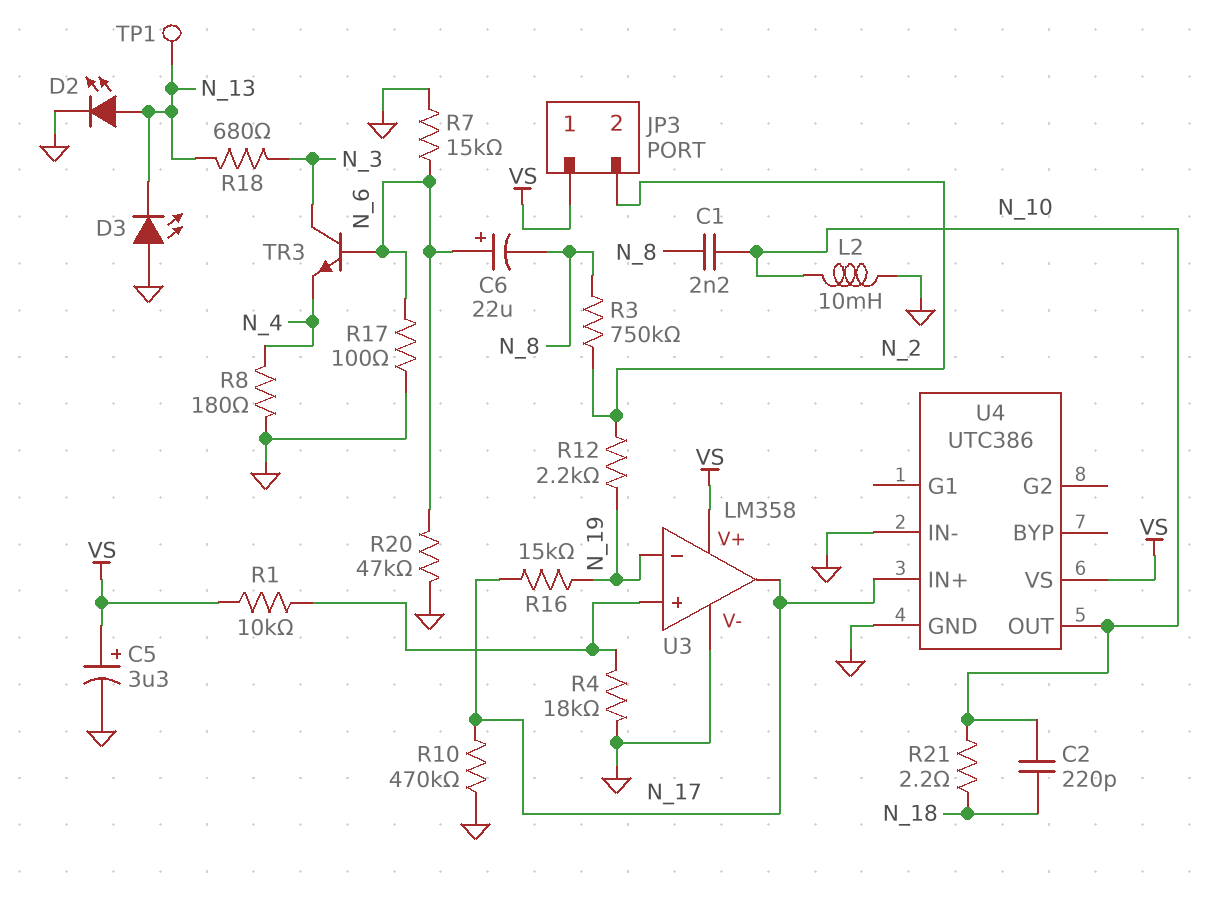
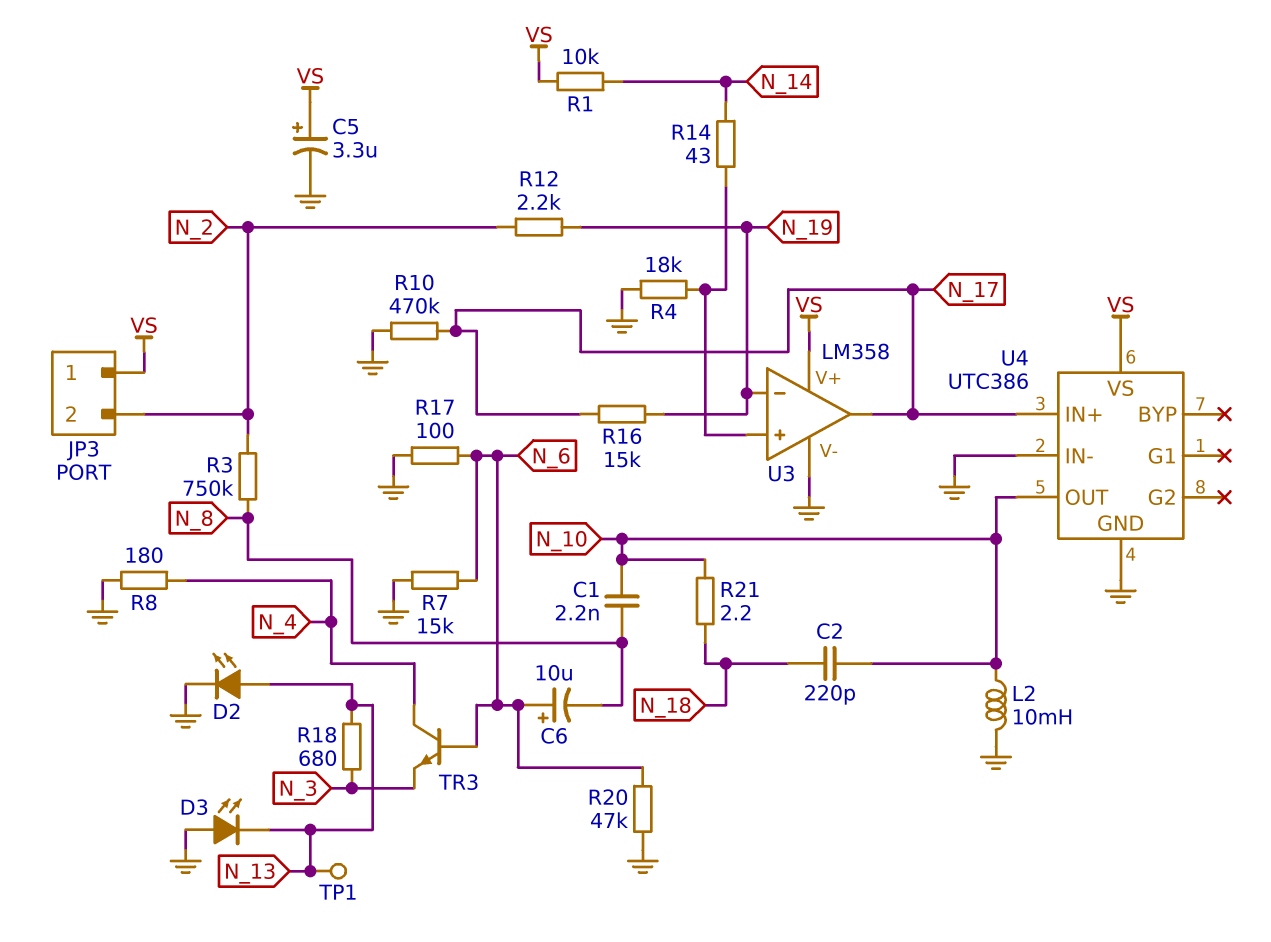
C6: 22uF (plus N_6, minus N_8) -> 10uF (plus N_6, minus N_8)
R1: 10k (U3/in+, VS) -> 10k (N_14, VS)
R14: none -> 43 (N_14, U3/in+)
TR3: NPN (B N_6, C N_3, E N_4) -> NPN (B N_6, C N_4, E N_3)

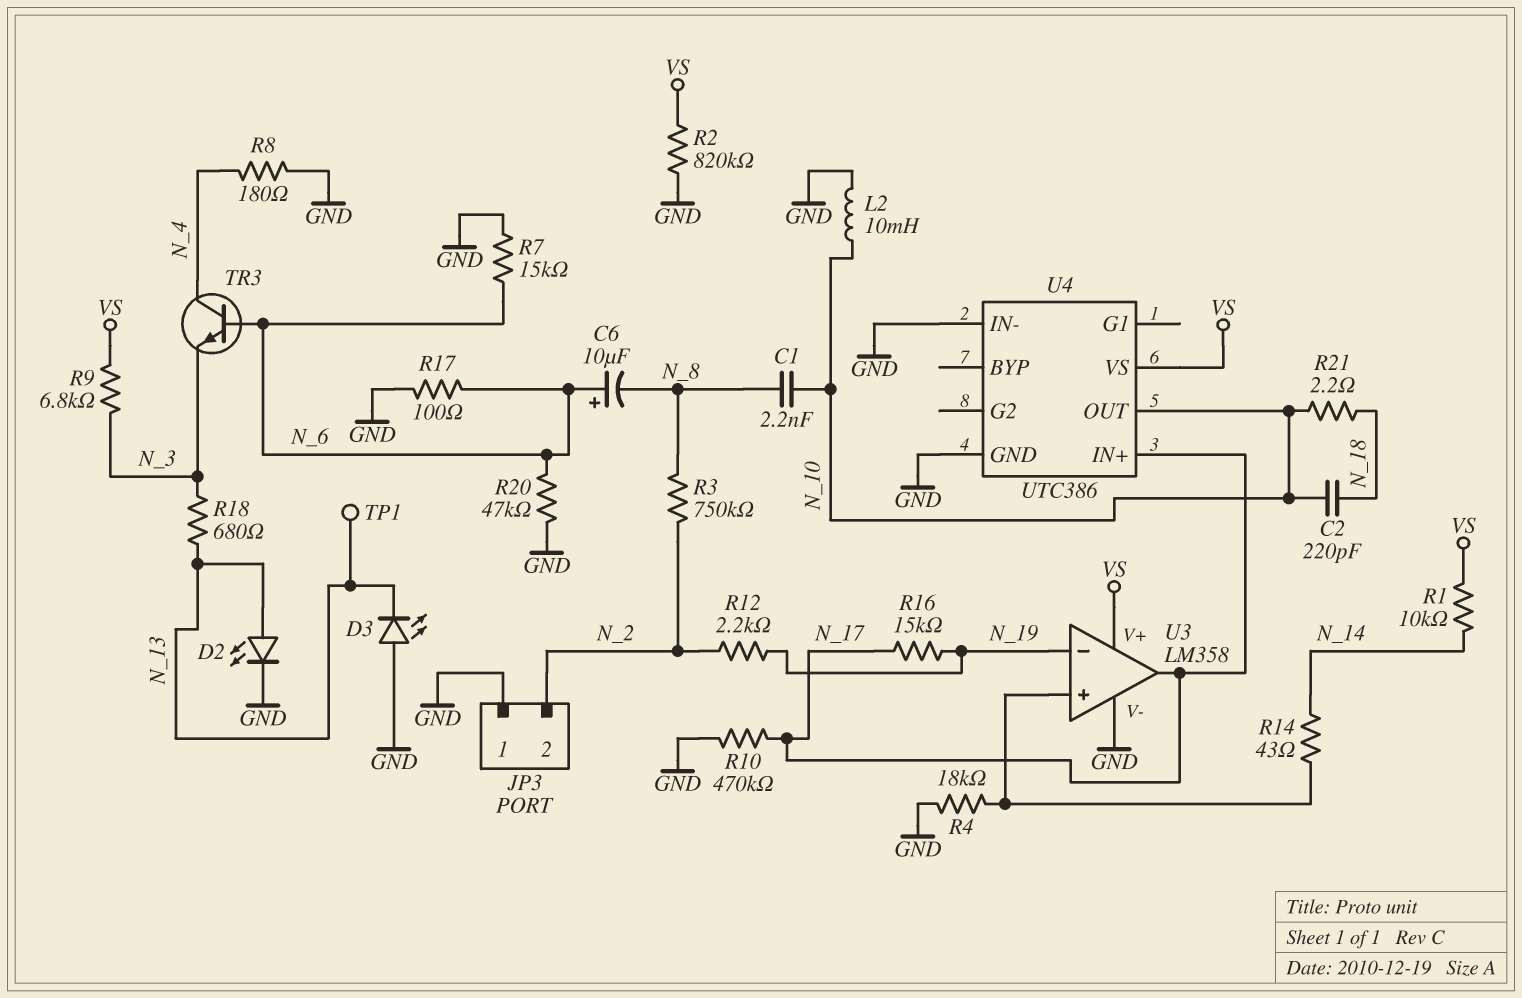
C5: 3.3uF (plus VS, minus GND) -> none
JP3 pin 1: VS -> GND
R2: none -> 820k (GND, VS)
R9: none -> 6.8k (N_3, VS)

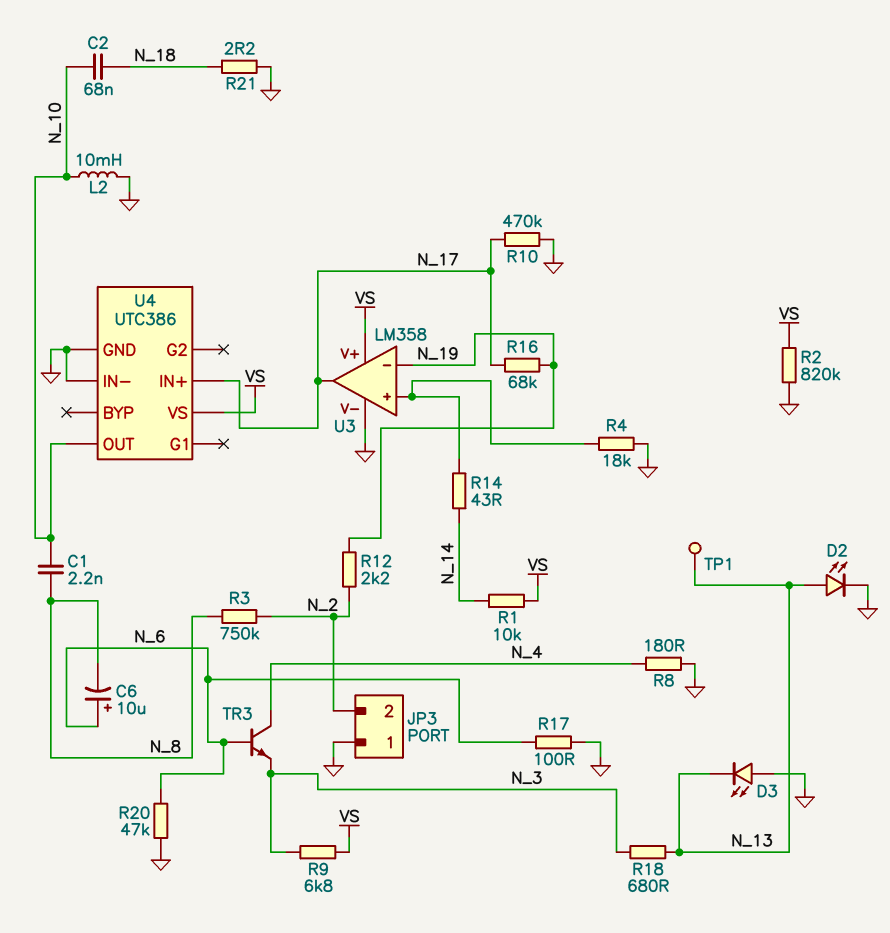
C2: 220pF (N_10, N_18) -> 68nF (N_10, N_18)
R7: 15k (GND, N_6) -> none
R16: 15k (N_17, N_19) -> 68k (N_17, N_19)
R21: 2.2 (N_10, N_18) -> 2.2 (GND, N_18)

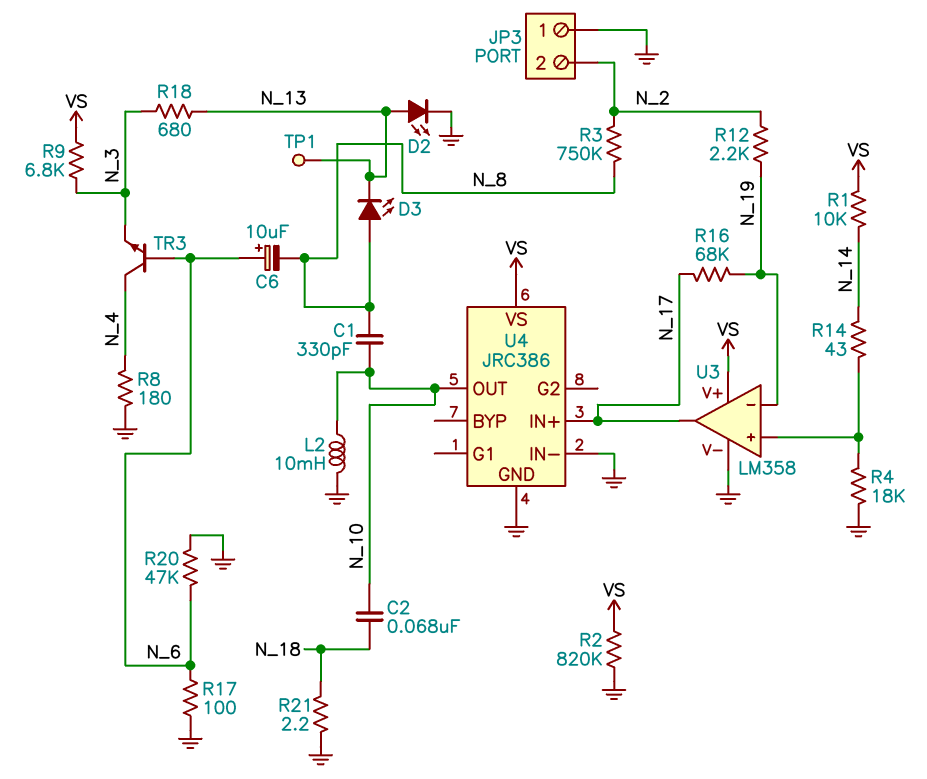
C1: 2.2nF (N_8, N_10) -> 330pF (N_8, N_10)
D3: LED (A GND, K N_13) -> LED (A N_8, K N_13)
R10: 470k (GND, N_17) -> none
U4: UTC386 -> JRC386

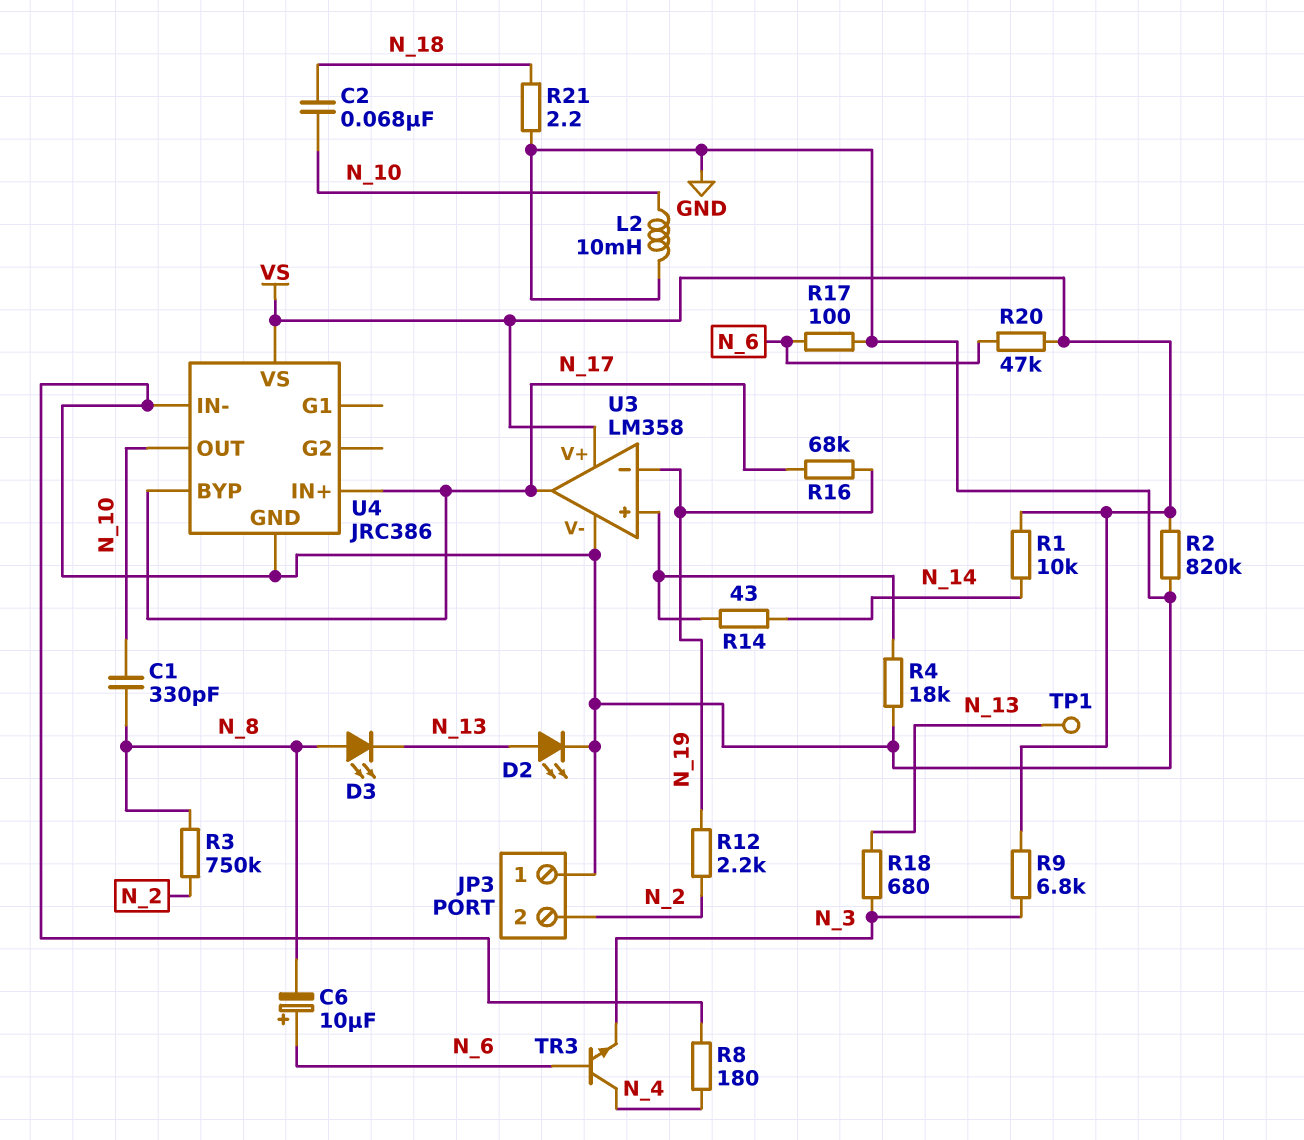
R20: 47k (GND, N_6) -> 47k (N_6, VS)
U4 pin BYP: none -> N_17

